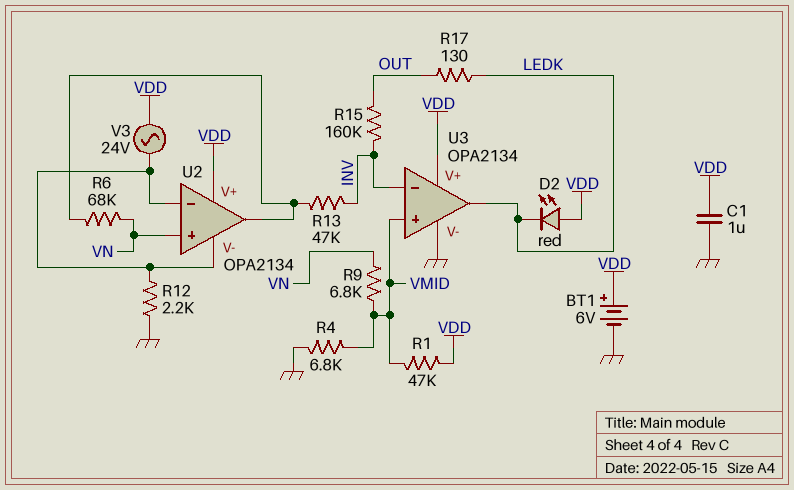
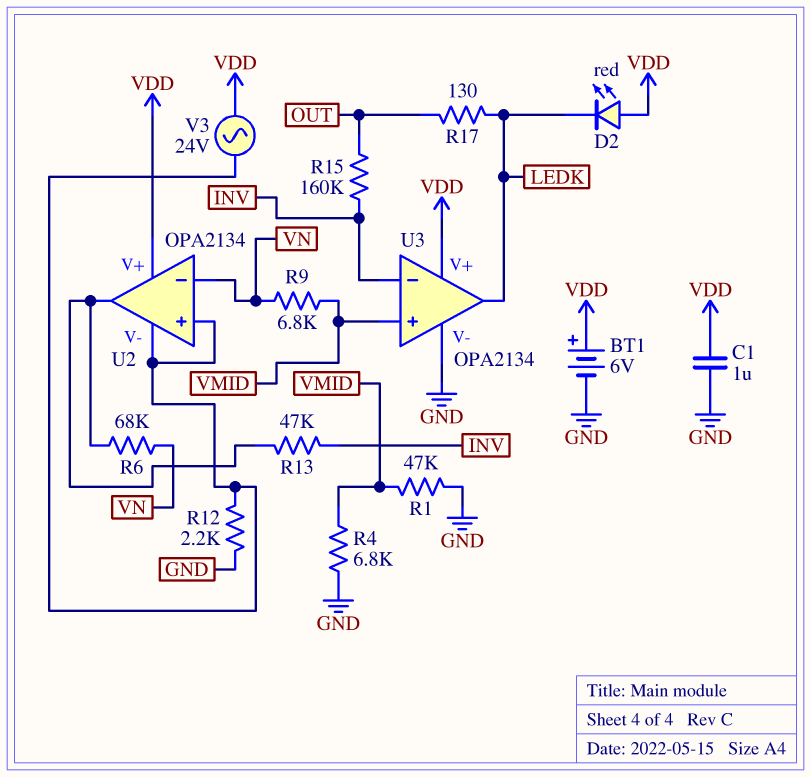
R1: 47k (VDD, VMID) -> 47k (GND, VMID)
U2 pin in+: VN -> U2/V-
U2 pin in-: U2/V- -> VN

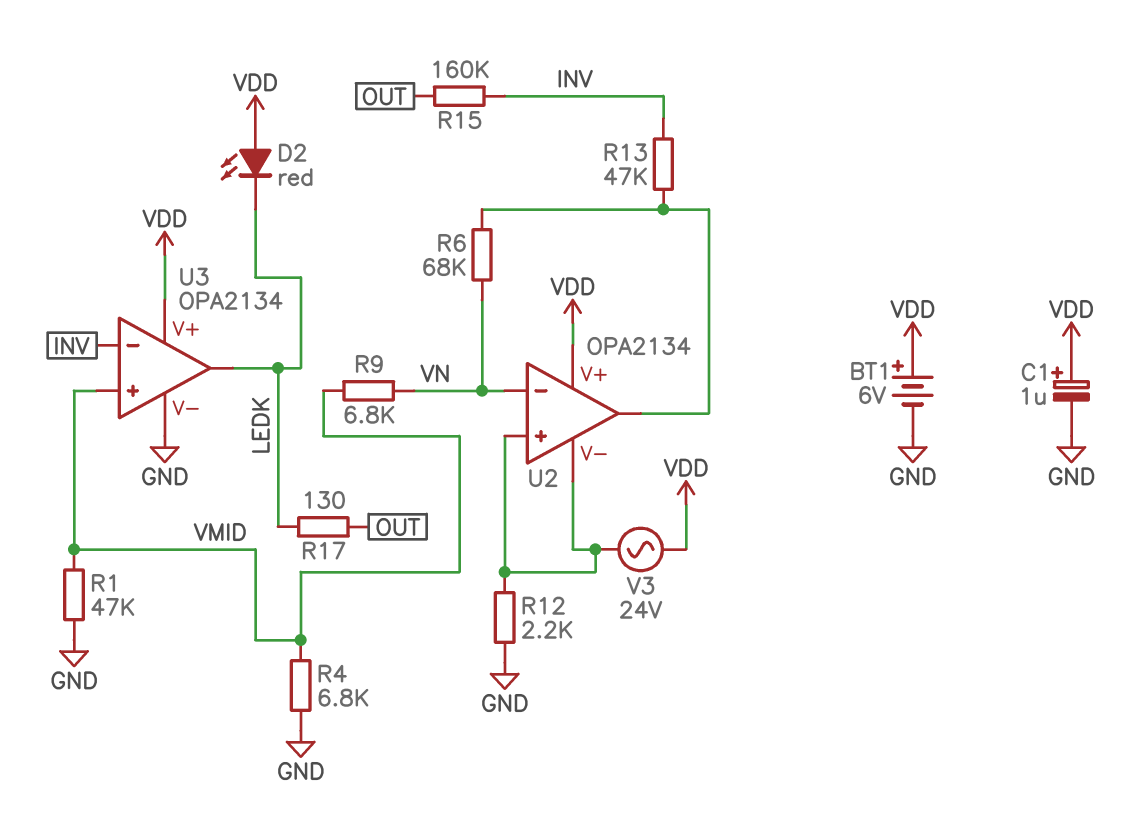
C1: 1uF (GND, VDD) -> 1uF (plus VDD, minus GND)

